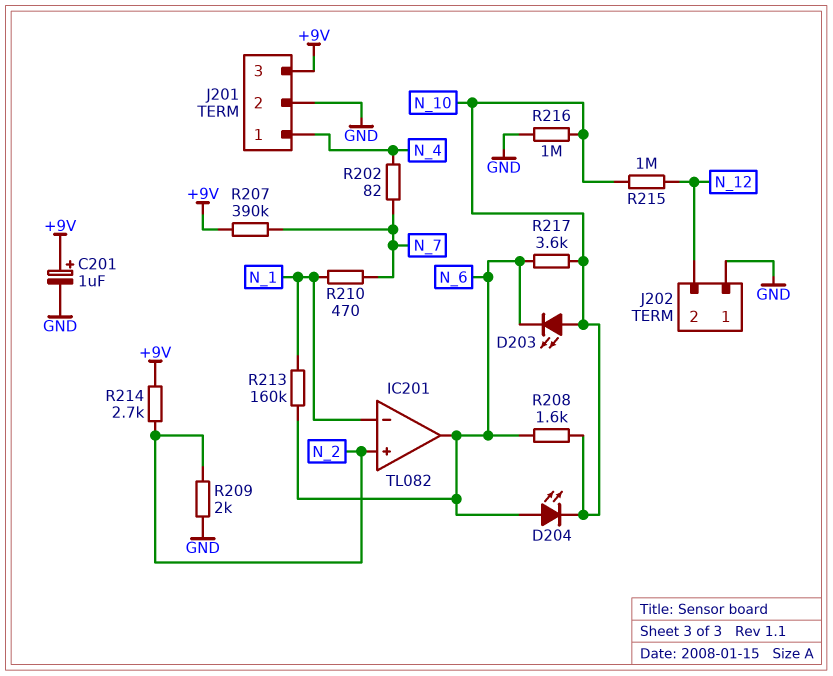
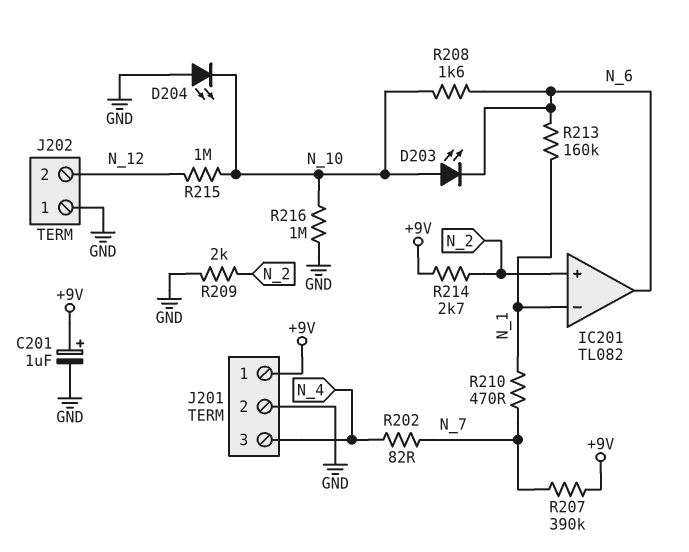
D204: LED (A N_6, K N_10) -> LED (A GND, K N_10)
J201 pin 1: N_4 -> +9V
J201 pin 3: +9V -> N_4
R217: 3.6k (N_6, N_10) -> none

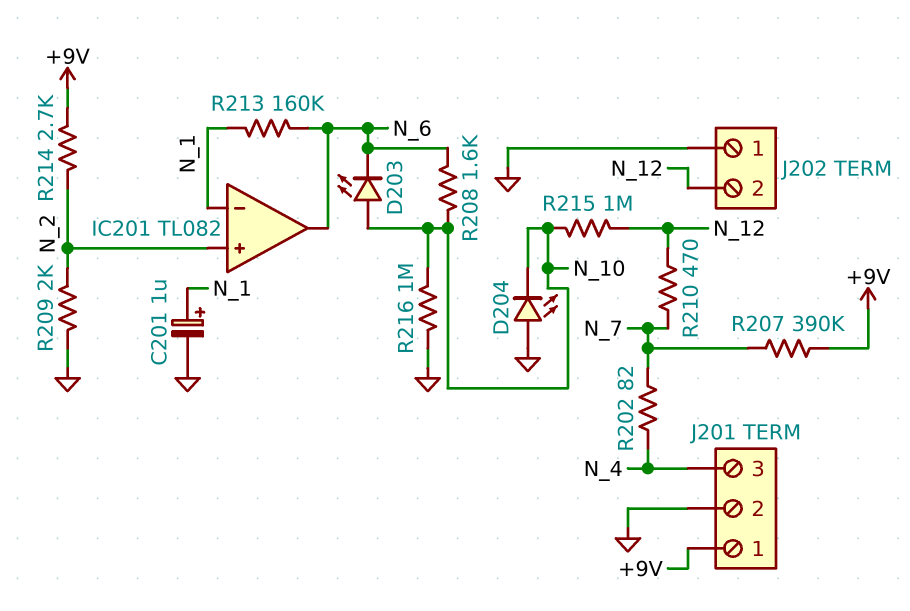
C201: 1uF (plus +9V, minus GND) -> 1uF (plus N_1, minus GND)
R210: 470 (N_1, N_7) -> 470 (N_7, N_12)

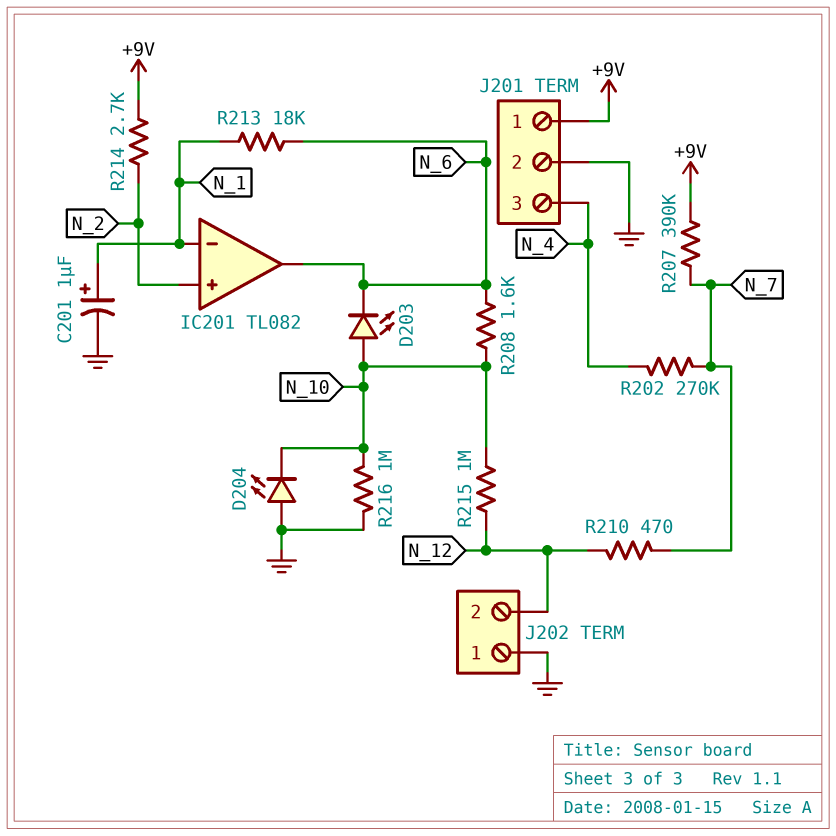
R202: 82 (N_4, N_7) -> 270k (N_4, N_7)
R209: 2k (GND, N_2) -> none
R213: 160k (N_1, N_6) -> 18k (N_1, N_6)

